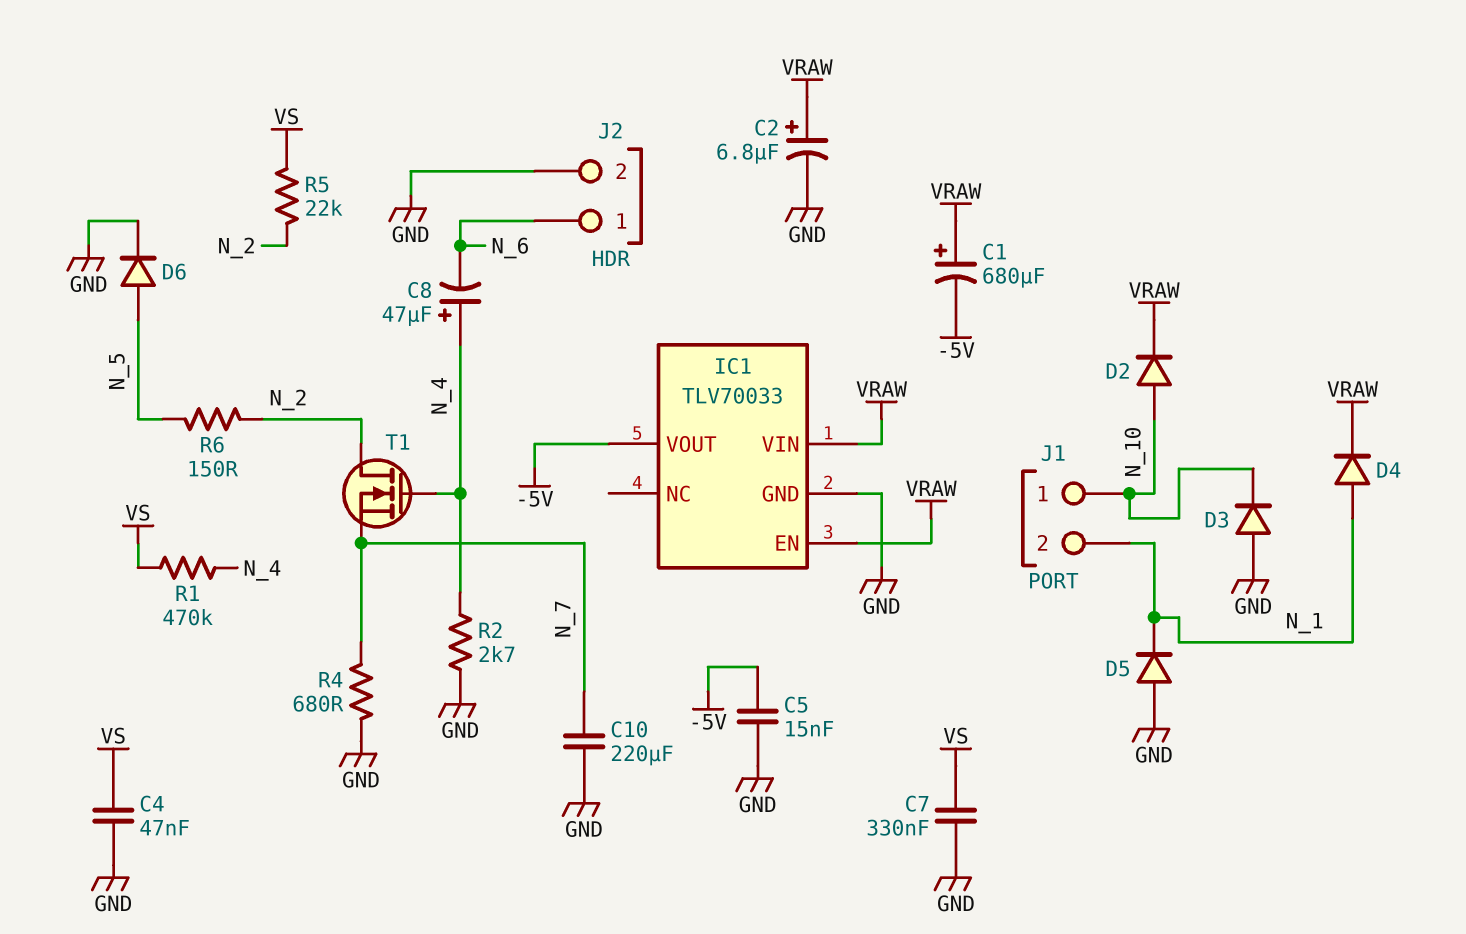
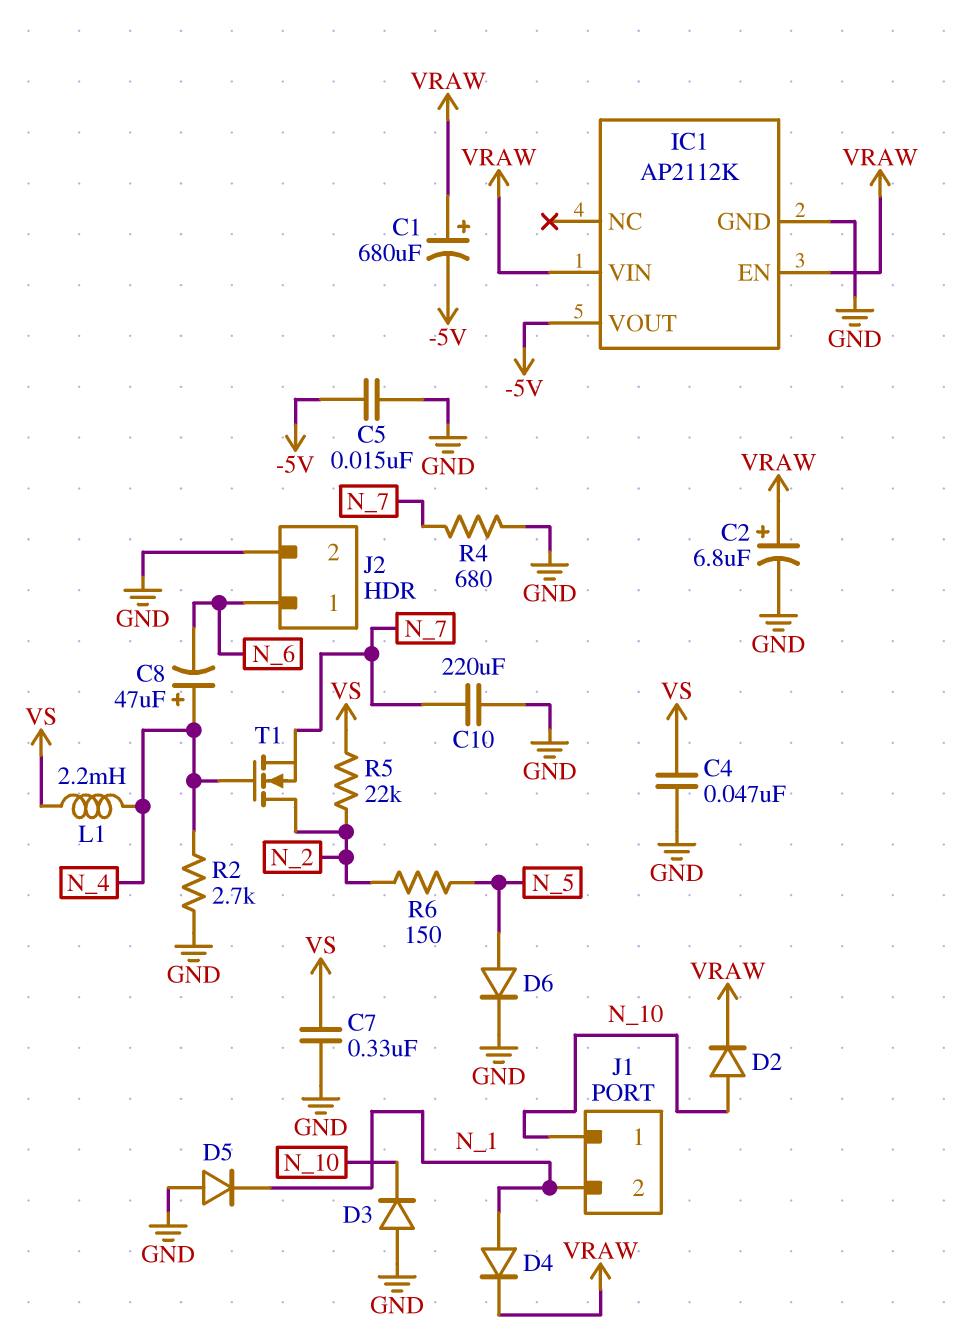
IC1: TLV70033 -> AP2112K
L1: none -> 2.2mH (N_4, VS)
R1: 470k (N_4, VS) -> none

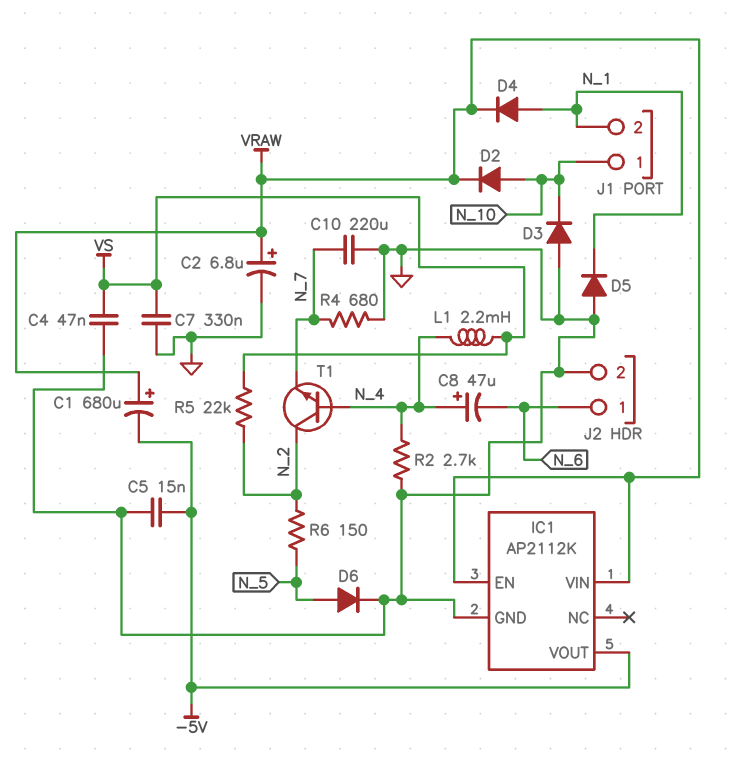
T1: NMOS (G N_4, D N_2, S N_7) -> NPN (B N_4, C N_2, E N_7)

